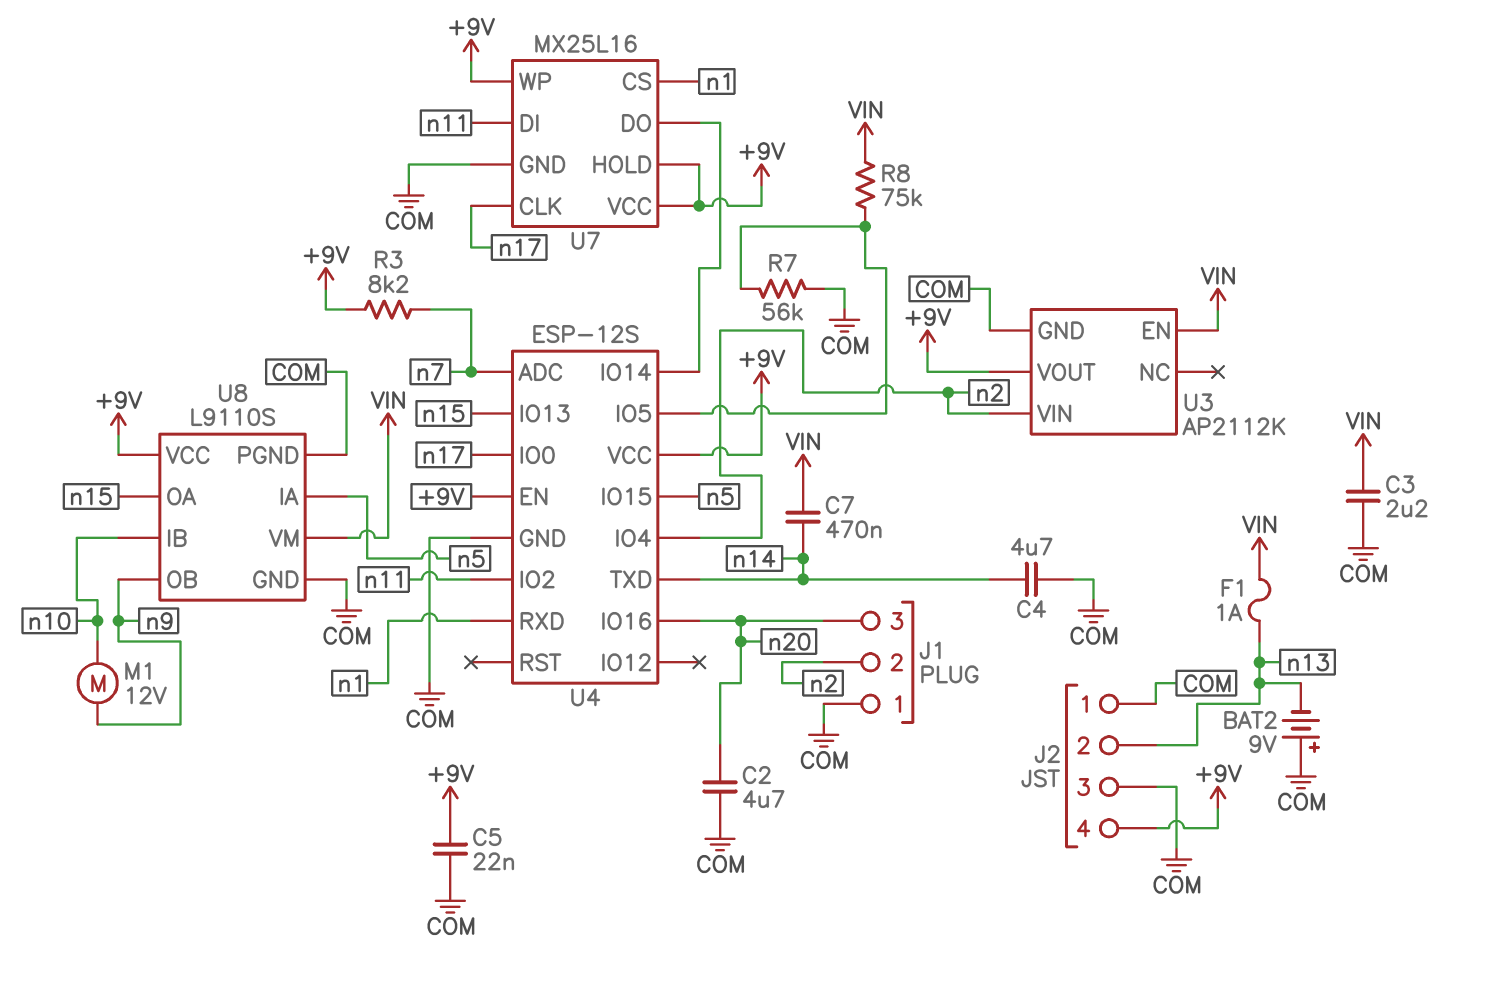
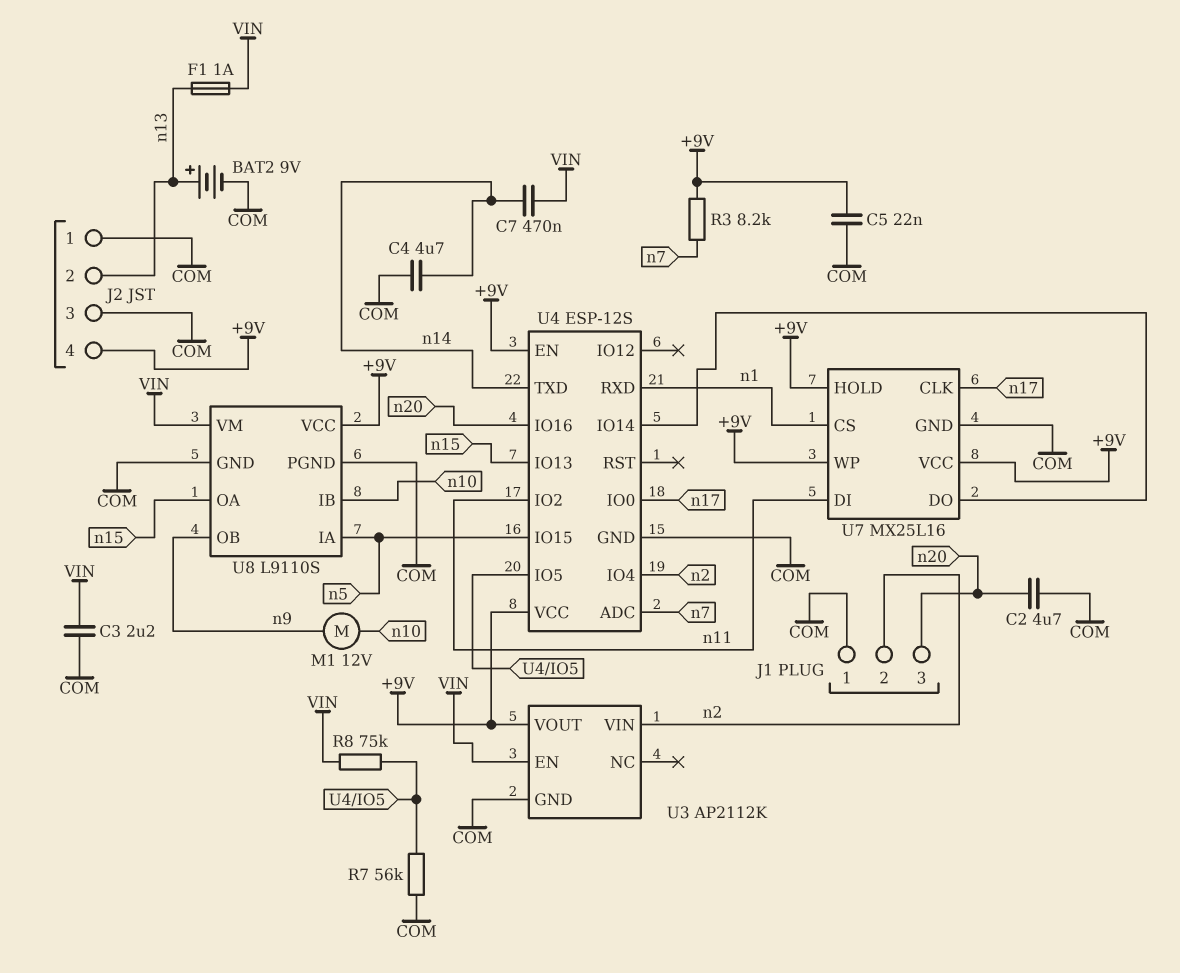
BAT2: 9V (plus COM, minus n13) -> 9V (plus n13, minus COM)

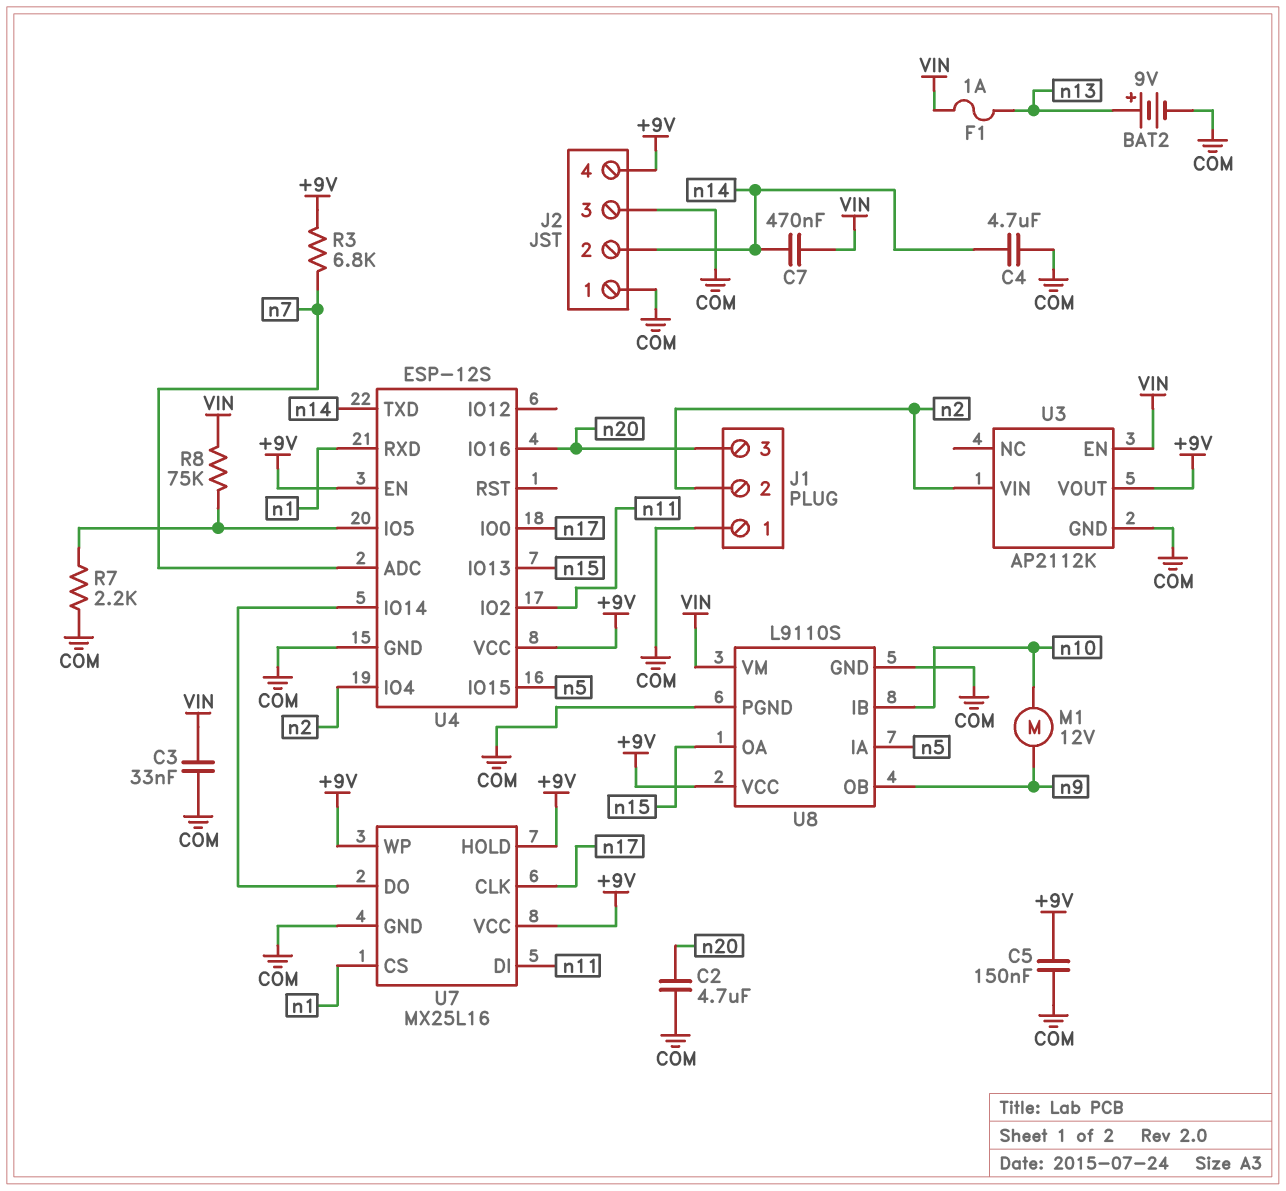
C3: 2.2uF (COM, VIN) -> 33nF (COM, VIN)
C5: 22nF (+9V, COM) -> 150nF (+9V, COM)
J2 pin 2: n13 -> n14
R3: 8.2k (+9V, n7) -> 6.8k (+9V, n7)
R7: 56k (COM, U4/IO5) -> 2.2k (COM, U4/IO5)

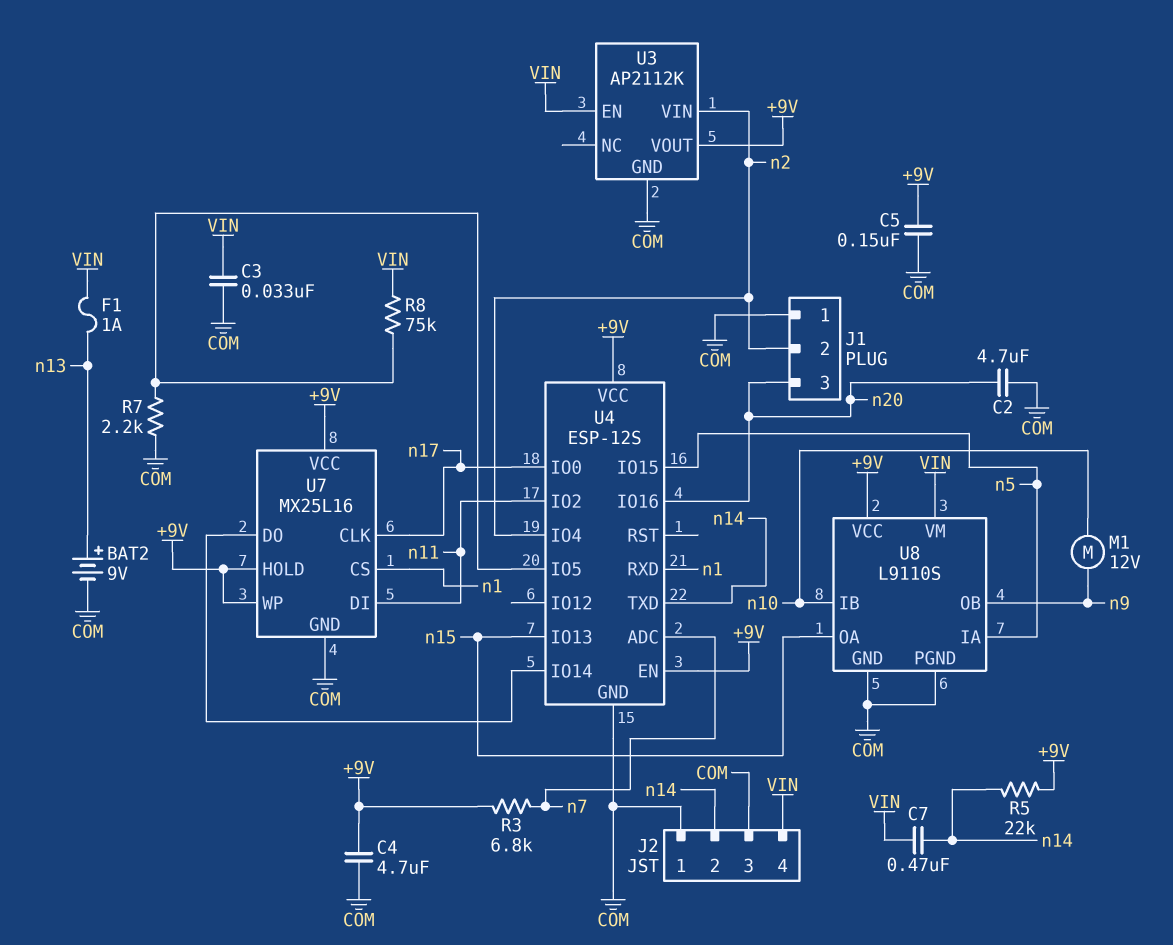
C4: 4.7uF (COM, n14) -> 4.7uF (+9V, COM)
J2 pin 4: +9V -> VIN
R5: none -> 22k (+9V, n14)

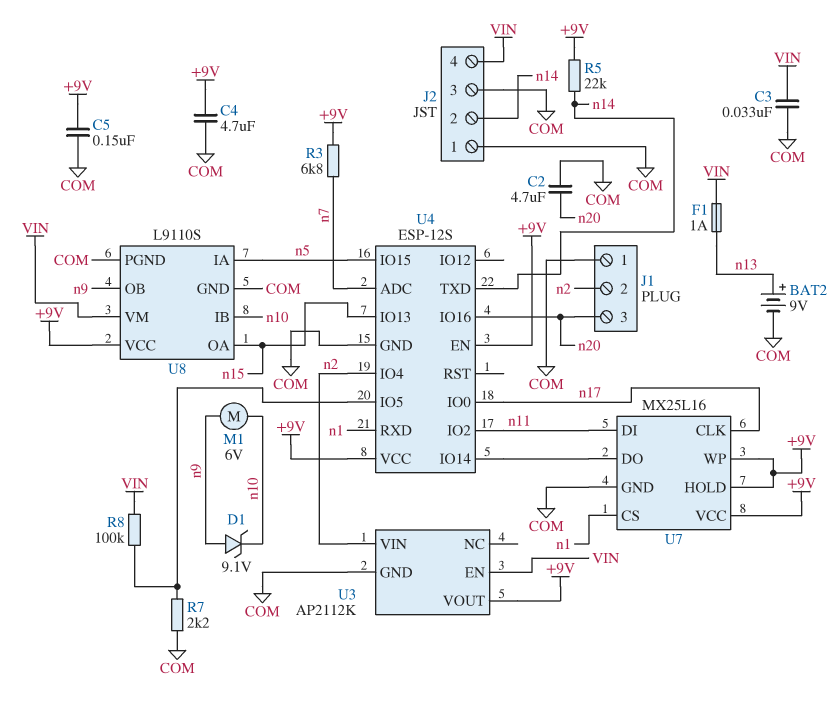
C7: 470nF (VIN, n14) -> none
D1: none -> zener 9.1V (A n9, K n10)
M1: motor 12V (n9, n10) -> motor 6V (n9, n10)
R8: 75k (U4/IO5, VIN) -> 100k (U4/IO5, VIN)

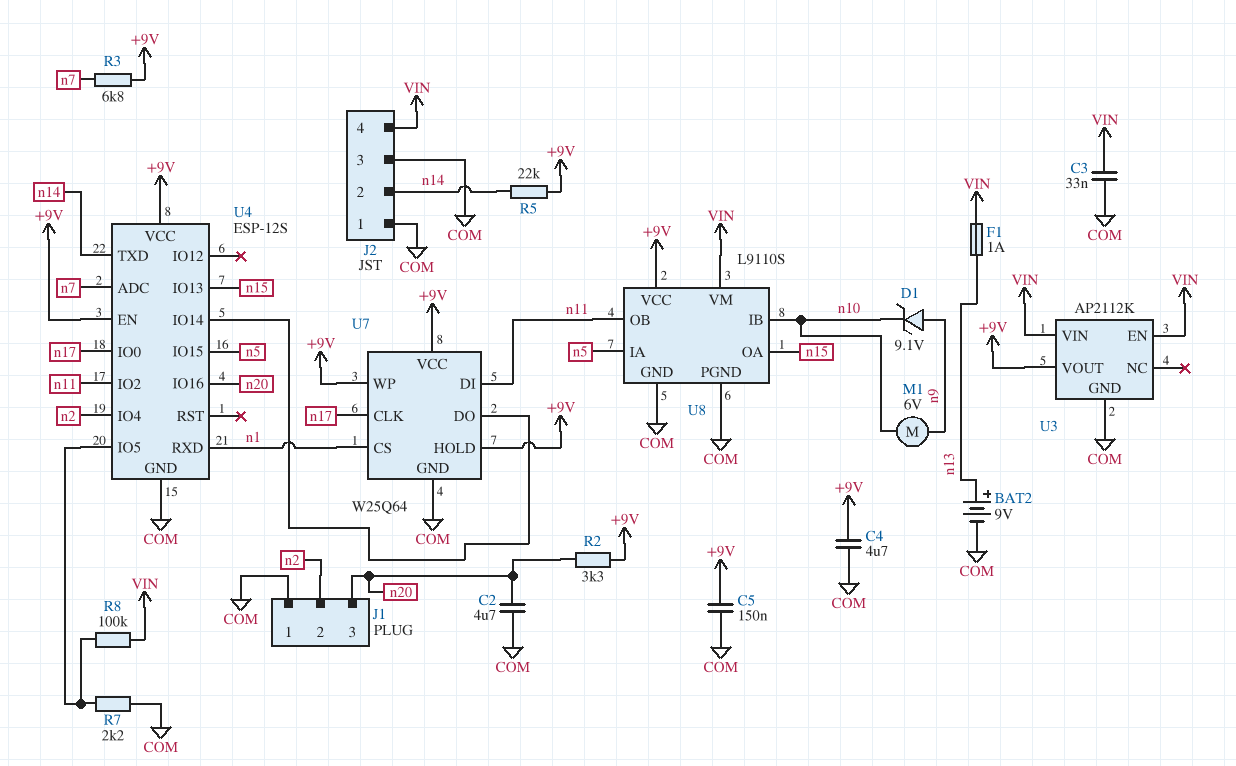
R2: none -> 3.3k (+9V, n20)
U3 pin VIN: n2 -> VIN
U7: MX25L16 -> W25Q64
U8 pin OB: n9 -> n11

